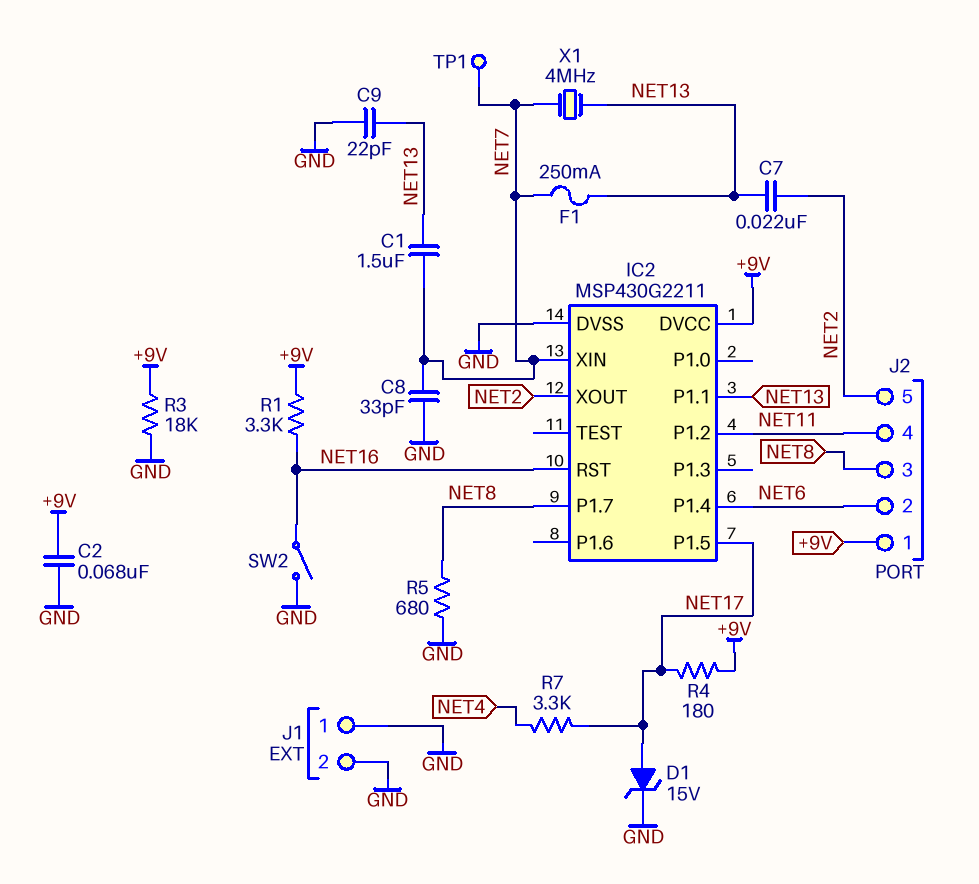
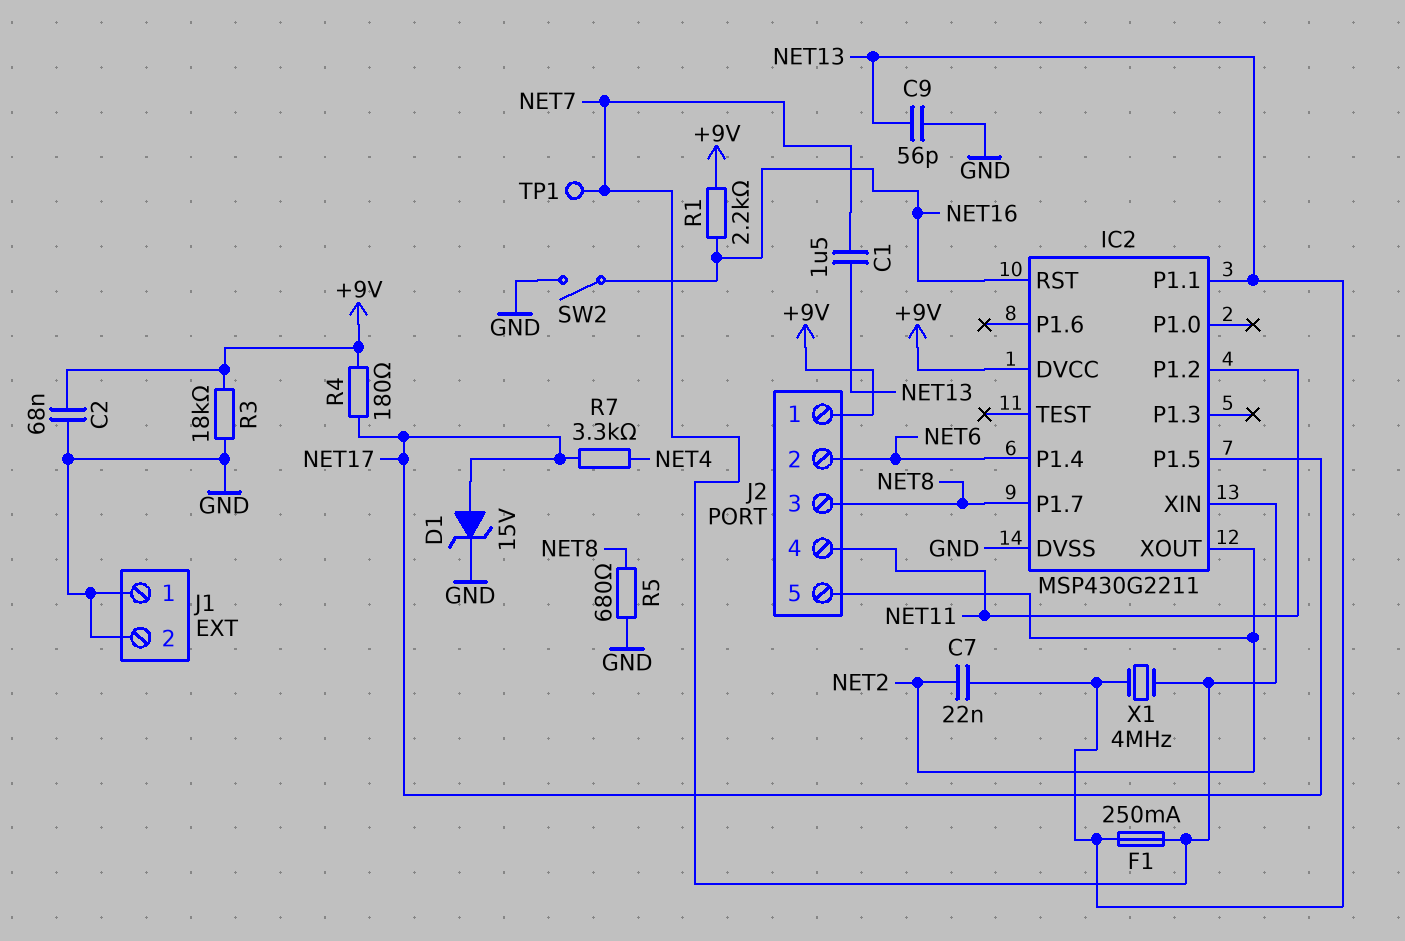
C8: 33pF (GND, NET7) -> none
C9: 22pF (GND, NET13) -> 56pF (GND, NET13)
R1: 3.3k (+9V, NET16) -> 2.2k (+9V, NET16)

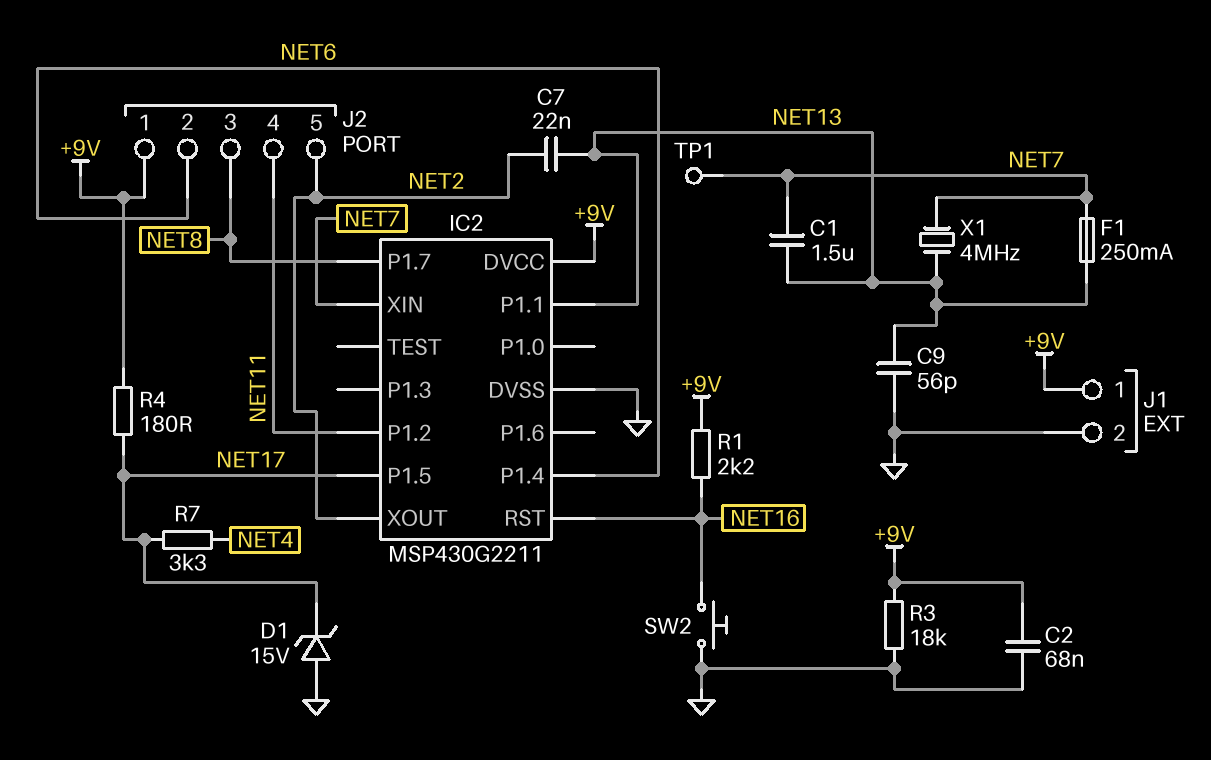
D1: zener 15V (A NET17, K GND) -> zener 15V (A GND, K NET17)
J1 pin 1: GND -> +9V
R5: 680 (GND, NET8) -> none
SW2: switch (GND, NET16) -> button (GND, NET16)

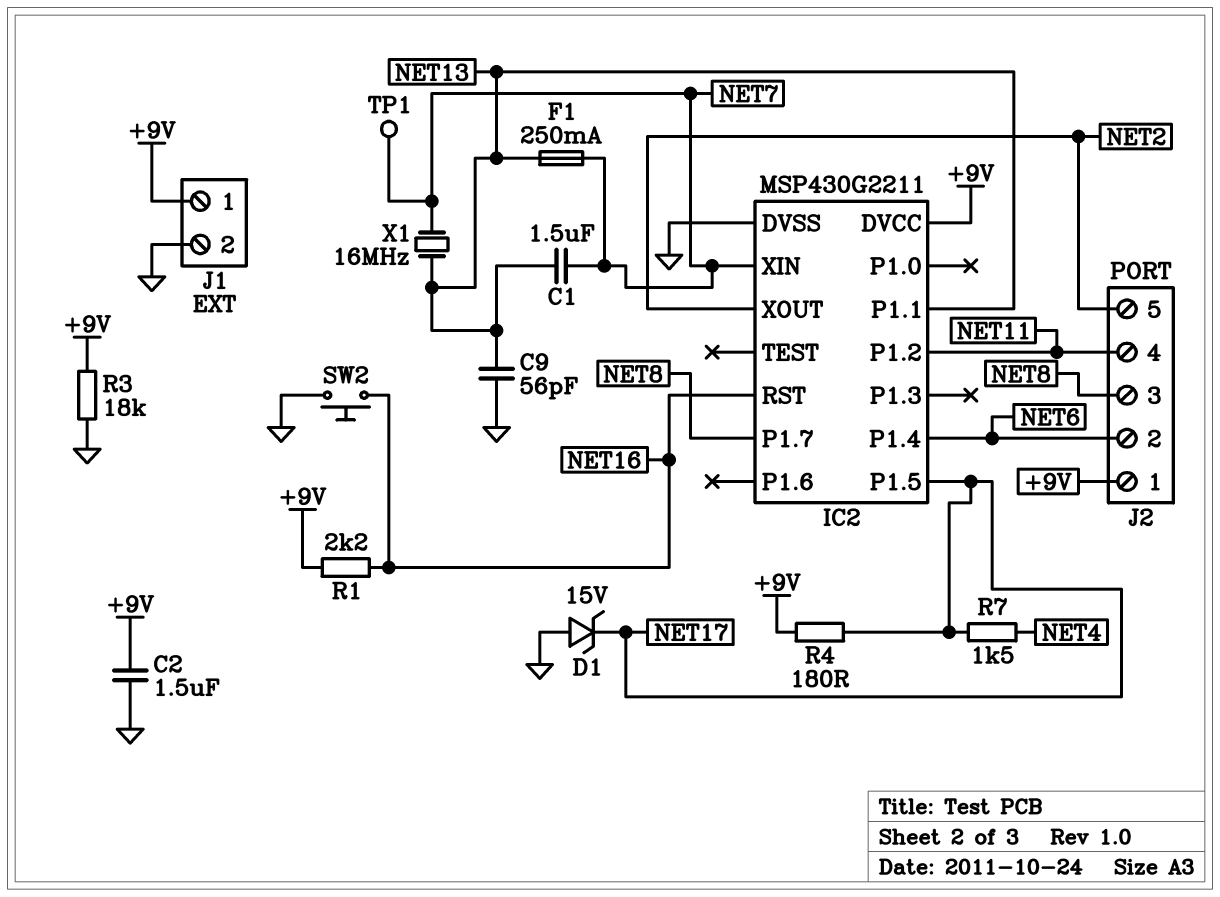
C2: 68nF (+9V, GND) -> 1.5uF (+9V, GND)
C7: 22nF (NET2, NET13) -> none
R7: 3.3k (NET4, NET17) -> 1.5k (NET4, NET17)
X1: 4MHz (NET7, NET13) -> 16MHz (NET7, NET13)

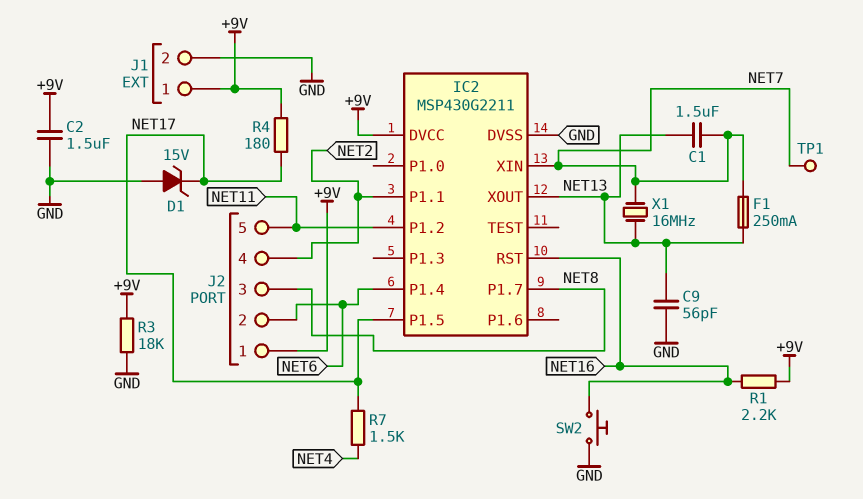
IC2 pin P1.1: NET13 -> NET2
IC2 pin XOUT: NET2 -> NET13
J2 pin 4: NET11 -> NET2
J2 pin 5: NET2 -> NET11

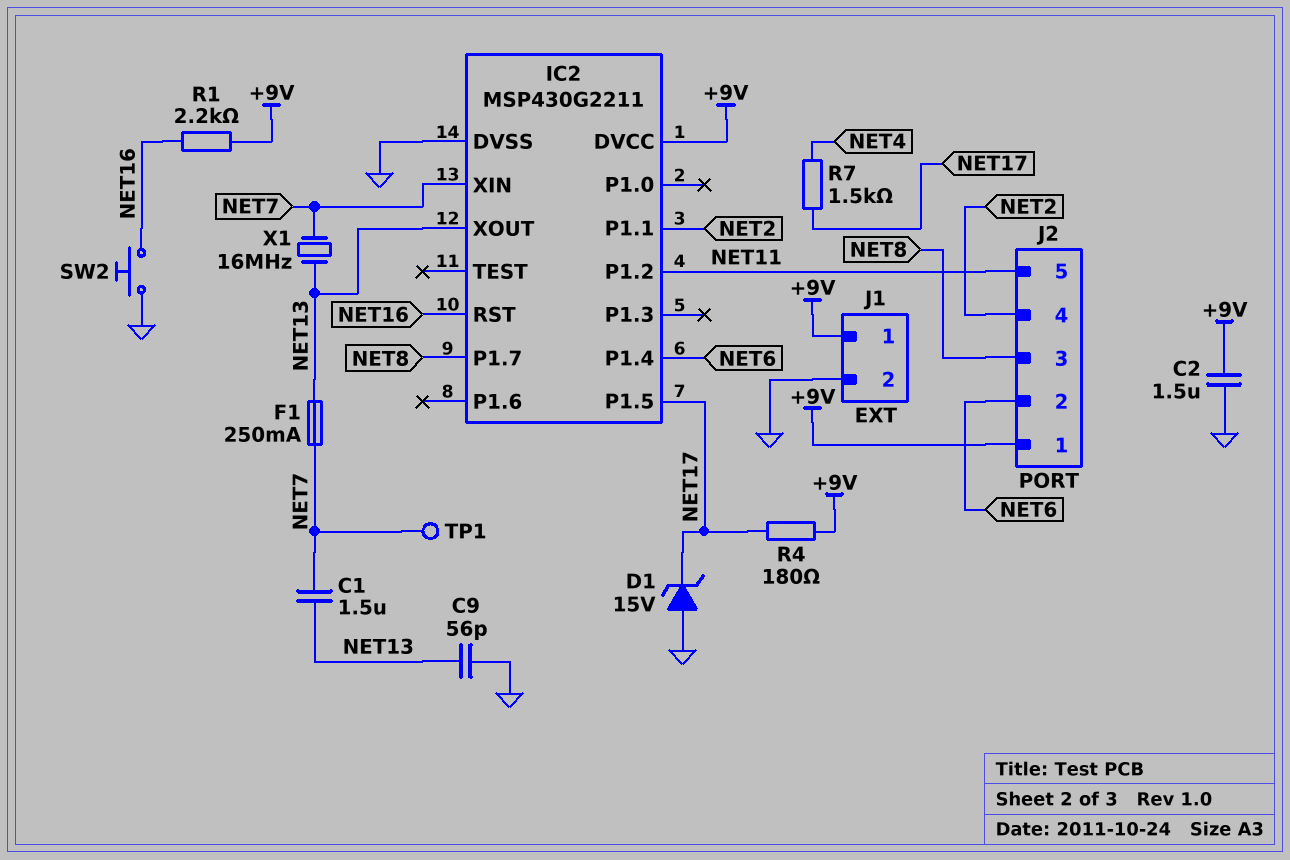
R3: 18k (+9V, GND) -> none

